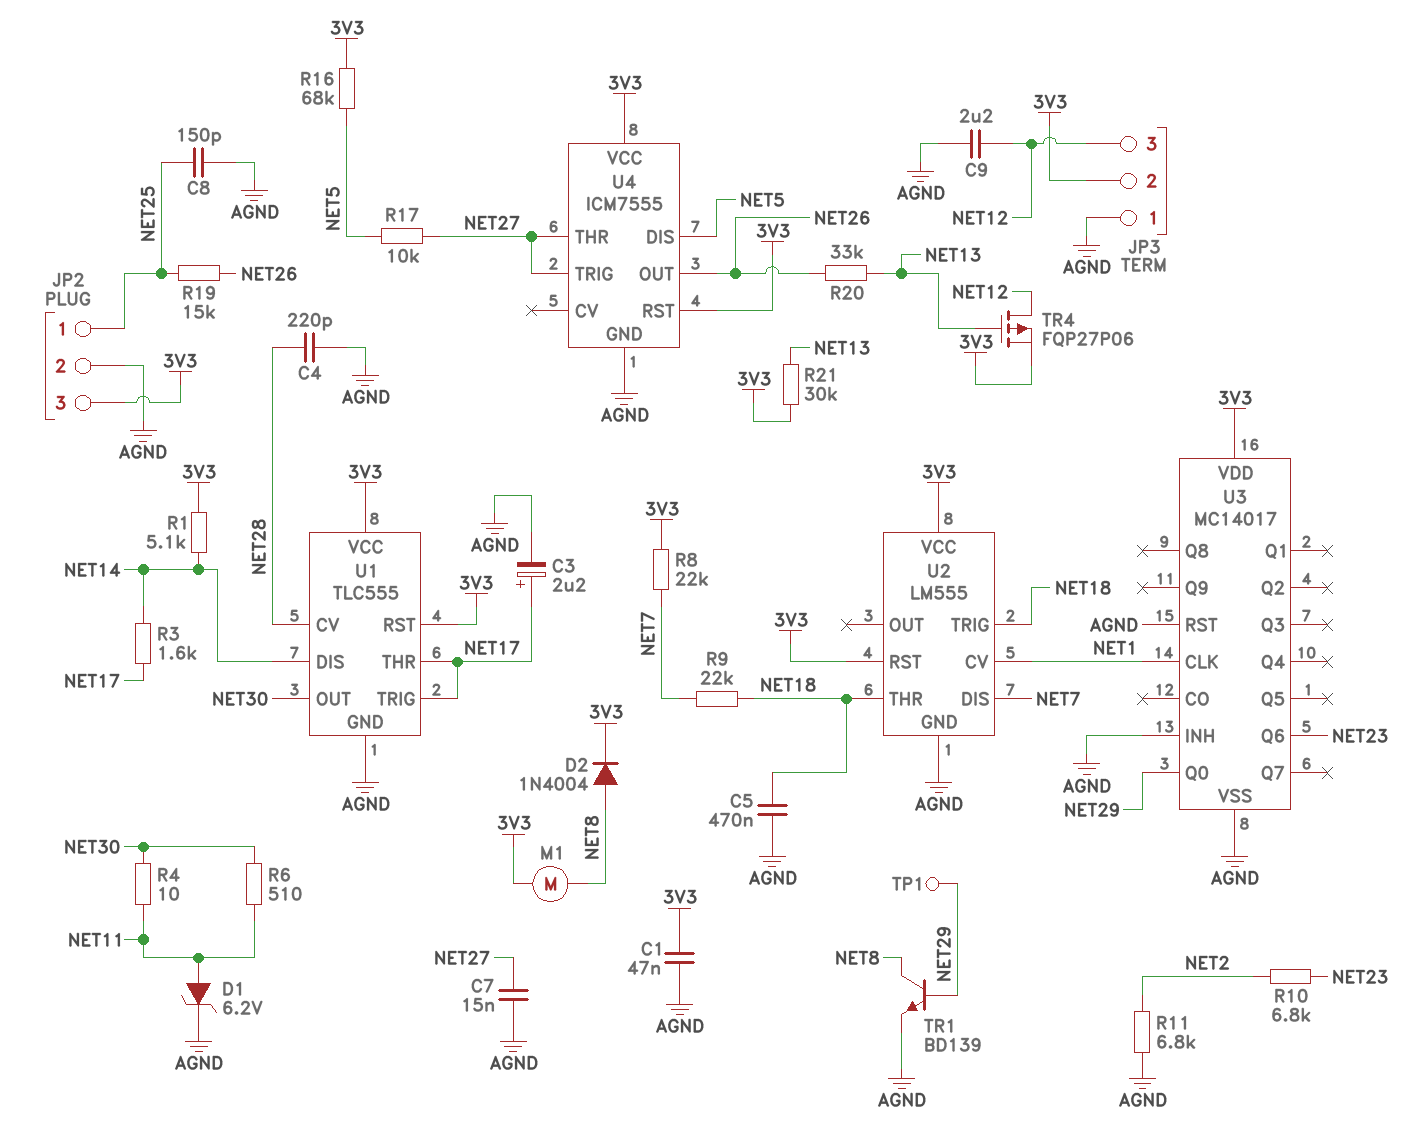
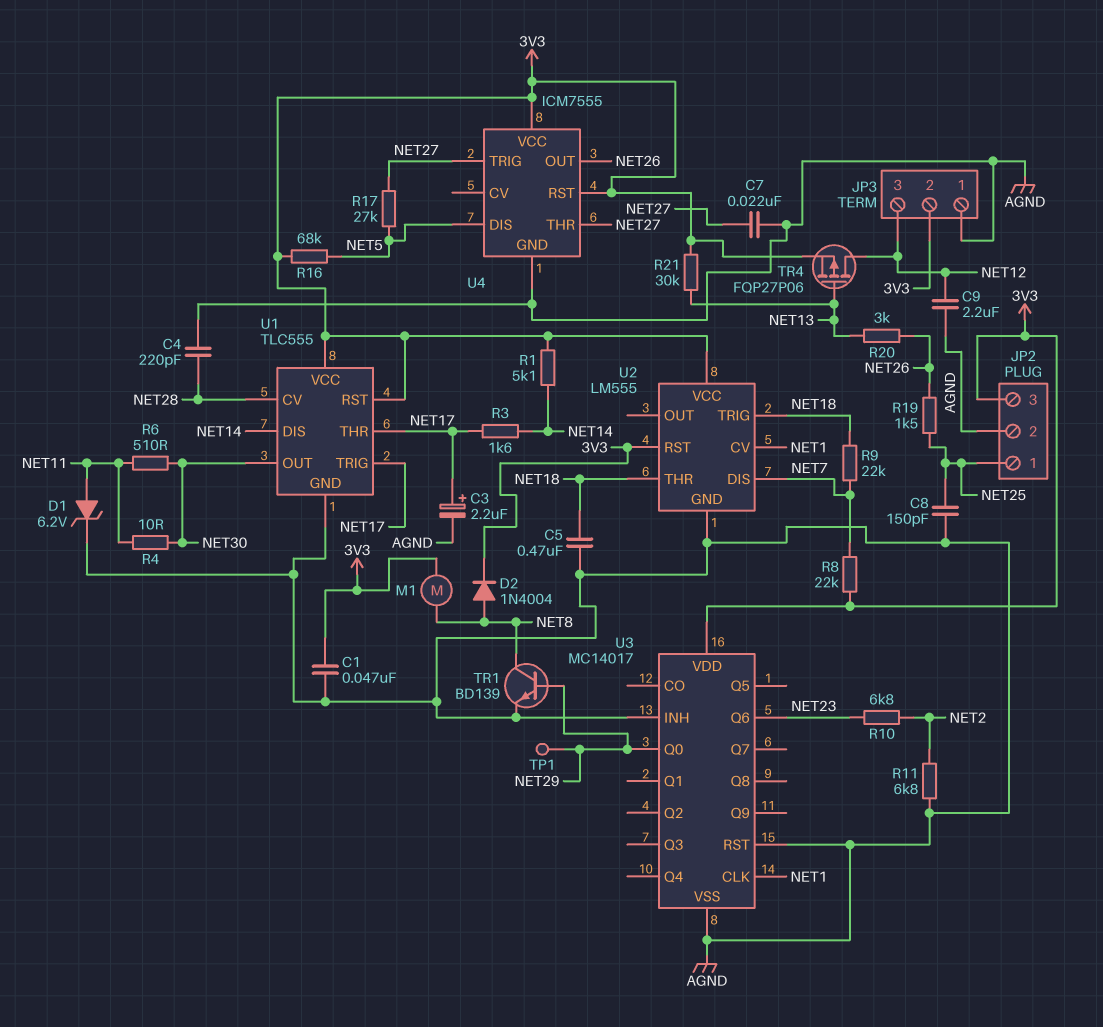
C7: 15nF (AGND, NET27) -> 22nF (AGND, NET27)
R17: 10k (NET5, NET27) -> 27k (NET5, NET27)
R19: 15k (NET25, NET26) -> 1.5k (NET25, NET26)
R20: 33k (NET13, NET26) -> 3k (NET13, NET26)

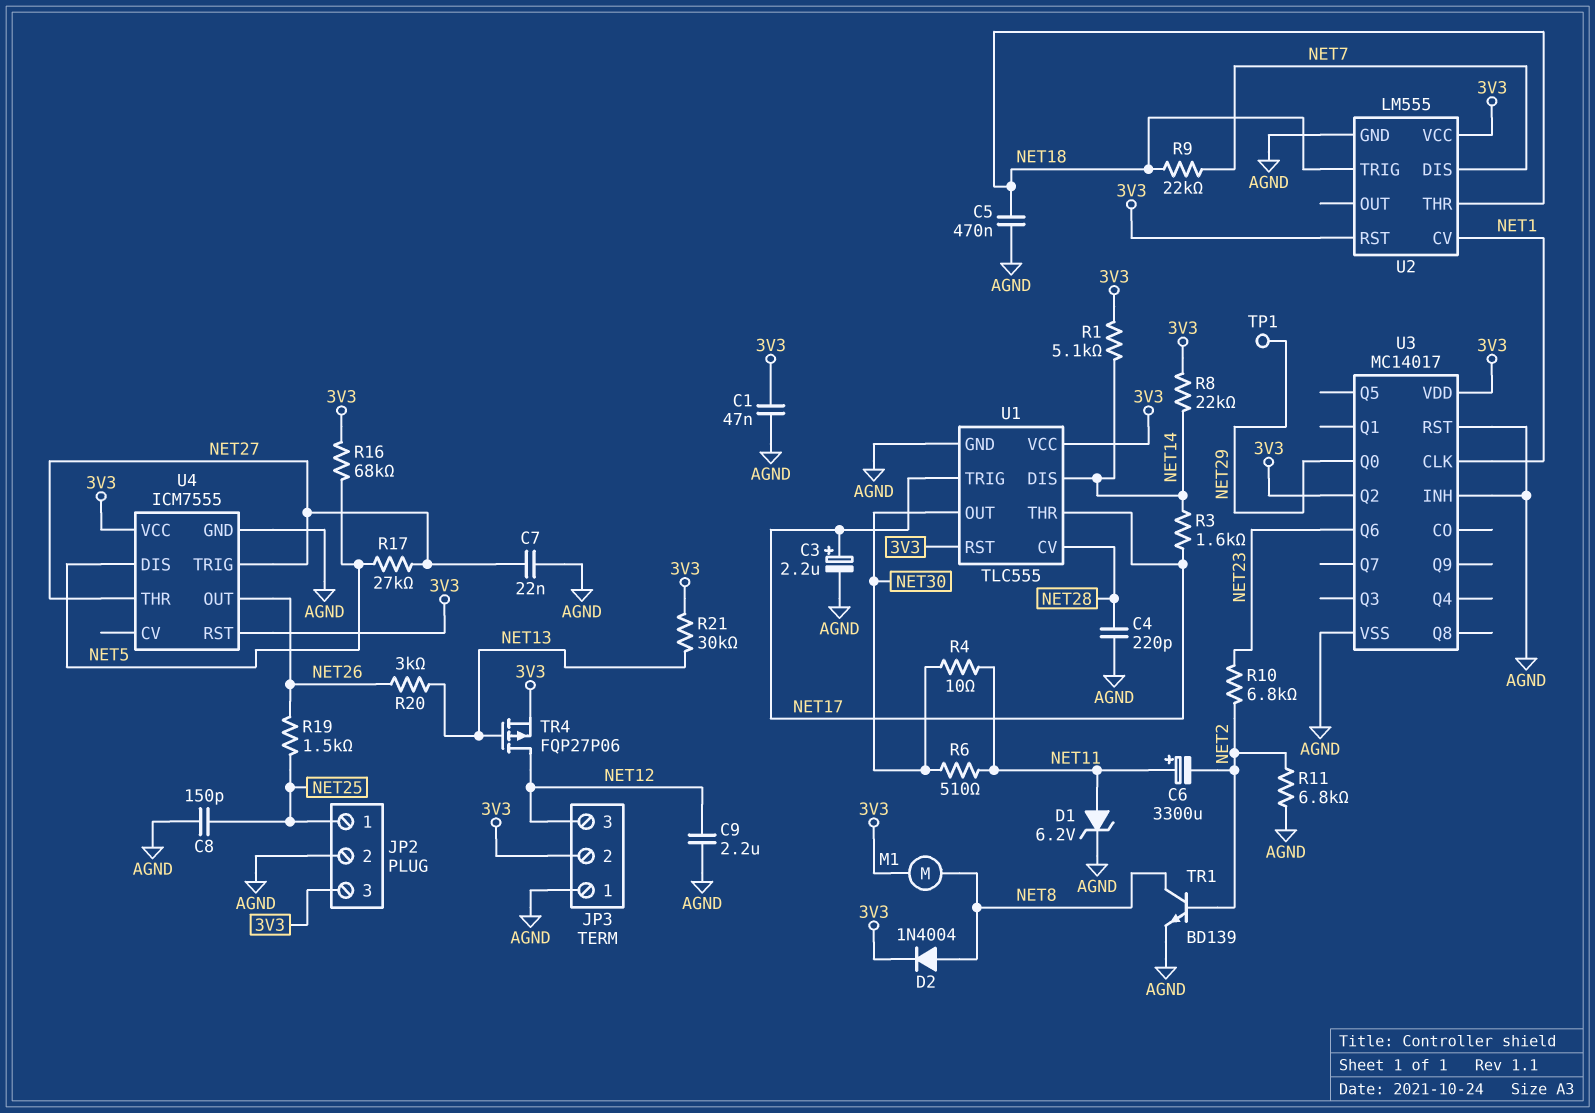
C6: none -> 3300uF (plus NET11, minus NET2)
R8: 22k (3V3, NET7) -> 22k (3V3, NET14)
TR1: NPN BD139 (B NET29, C NET8, E AGND) -> NPN BD139 (B NET2, C NET8, E AGND)
U3 pin Q2: none -> 3V3

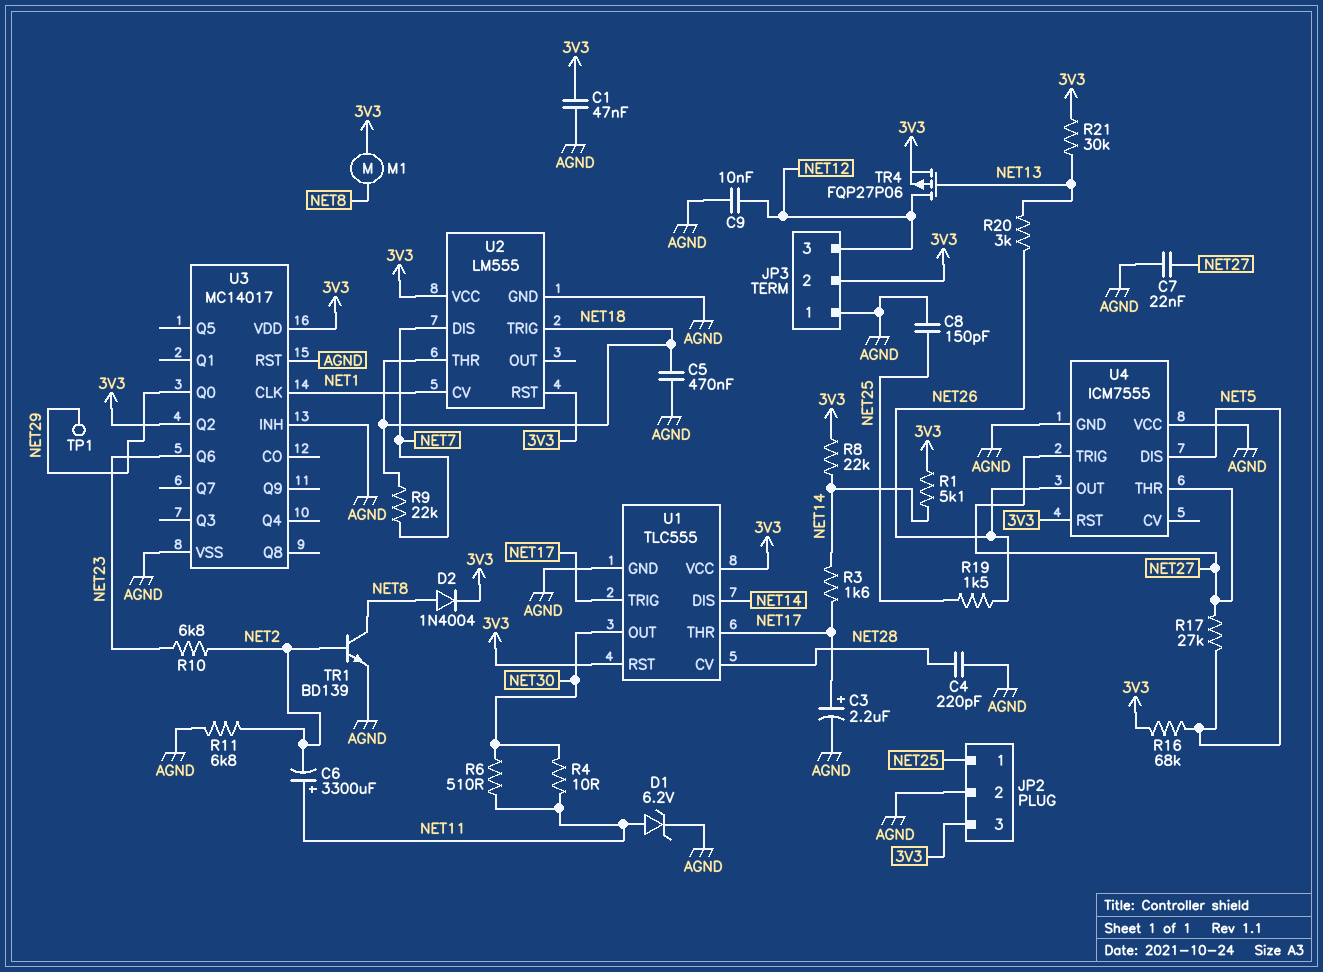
C9: 2.2uF (AGND, NET12) -> 10nF (AGND, NET12)
U4 pin VCC: 3V3 -> AGND

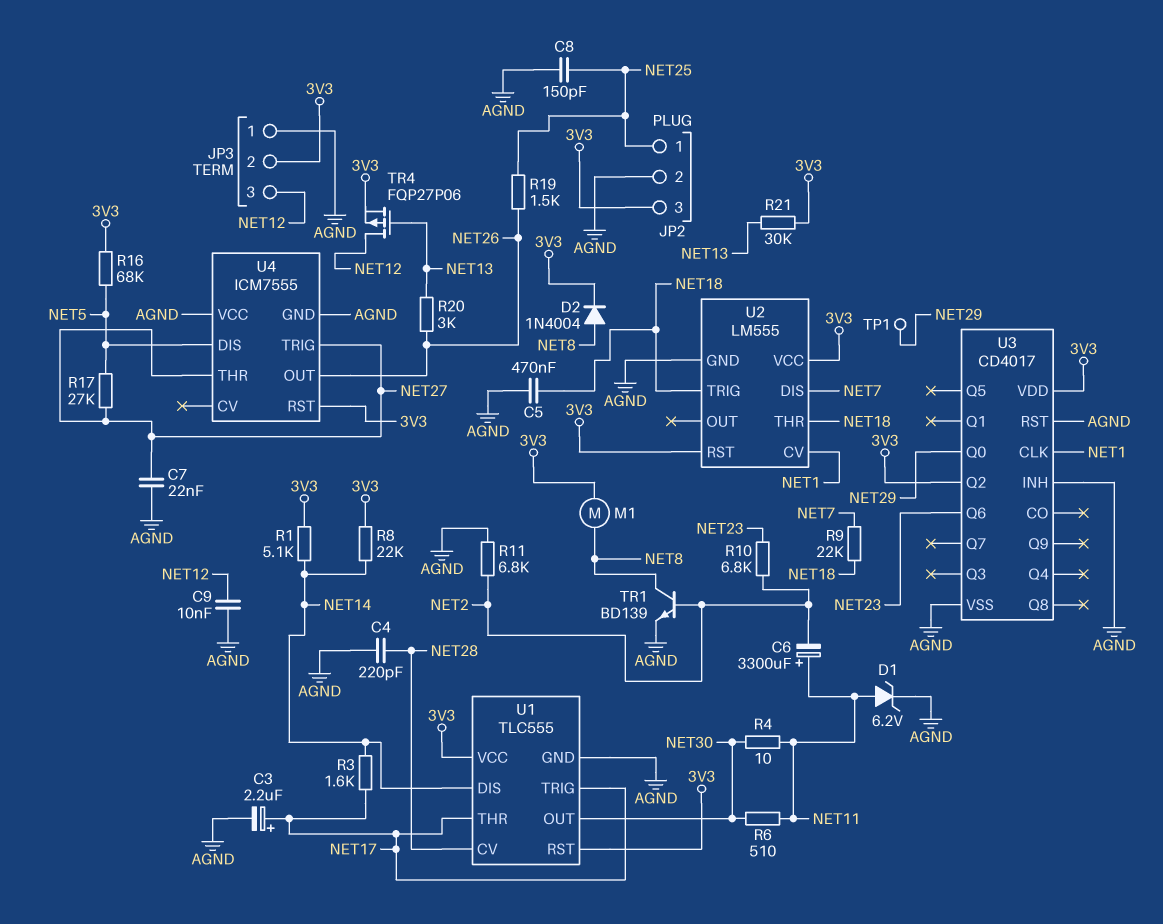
C1: 47nF (3V3, AGND) -> none
U3: MC14017 -> CD4017

